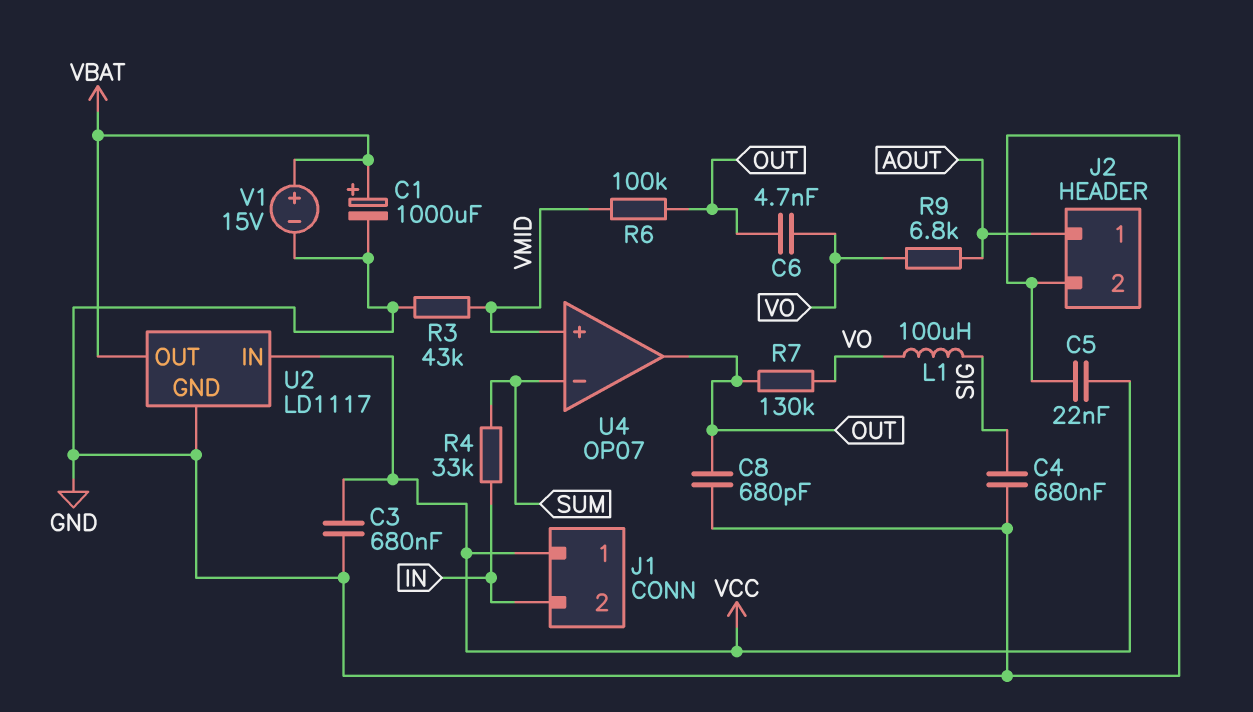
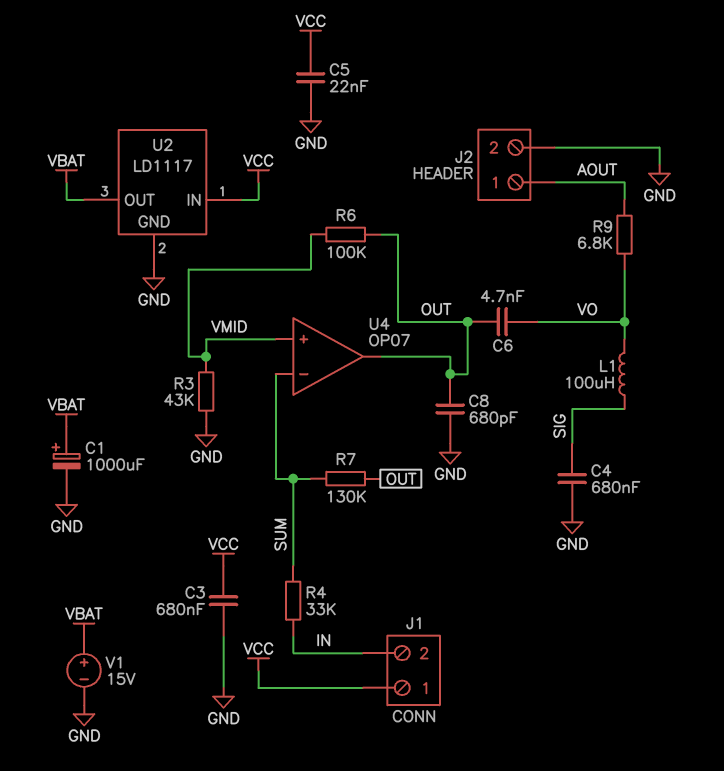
R7: 130k (OUT, VO) -> 130k (OUT, SUM)

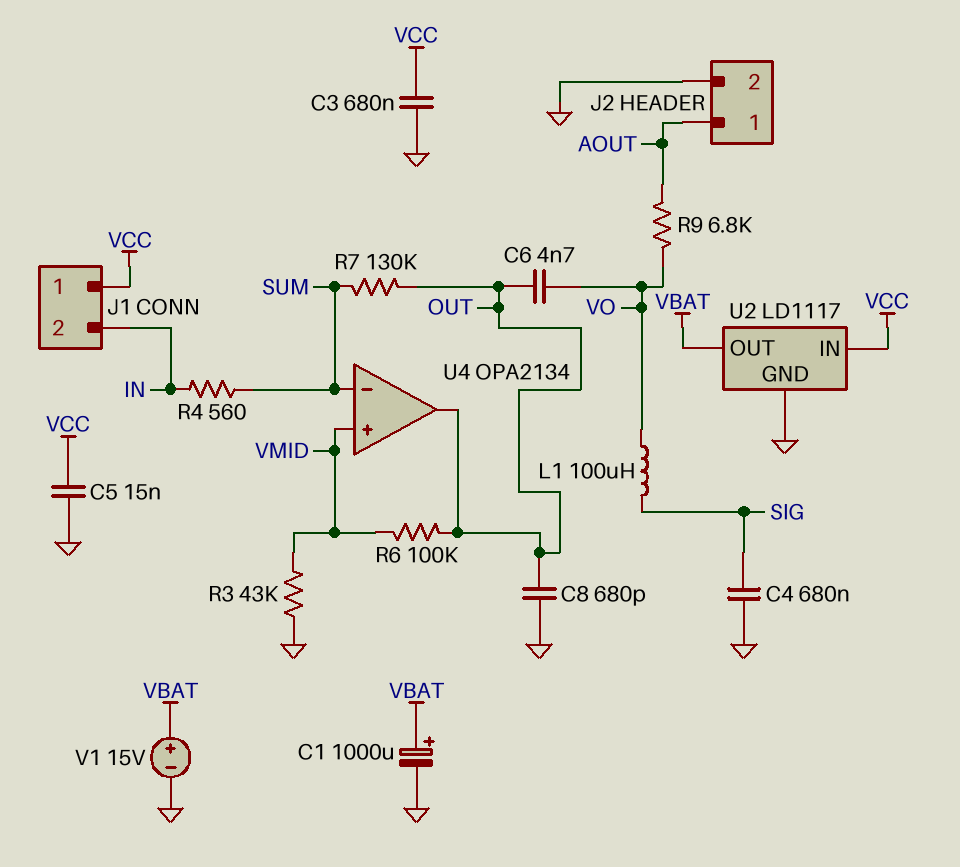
C5: 22nF (GND, VCC) -> 15nF (GND, VCC)
R4: 33k (IN, SUM) -> 560 (IN, SUM)
U4: OP07 -> OPA2134

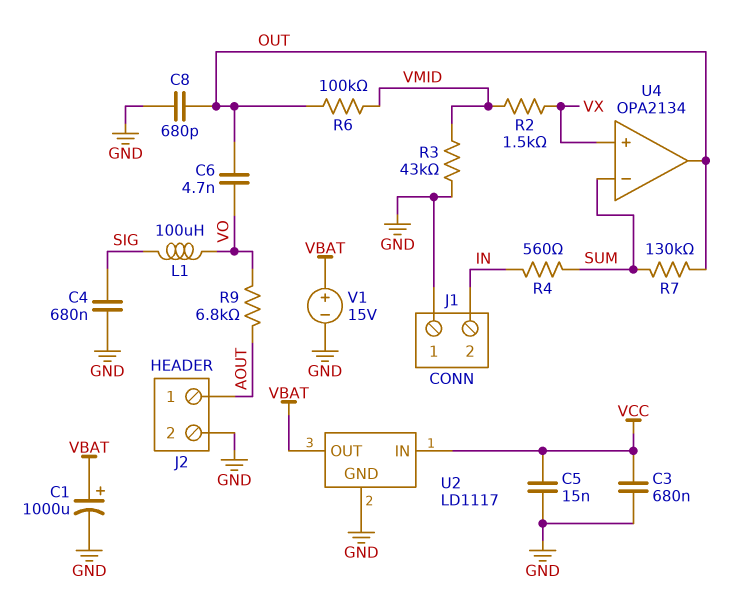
J1 pin 1: VCC -> GND
R2: none -> 1.5k (VMID, VX)
U4 pin in+: VMID -> VX

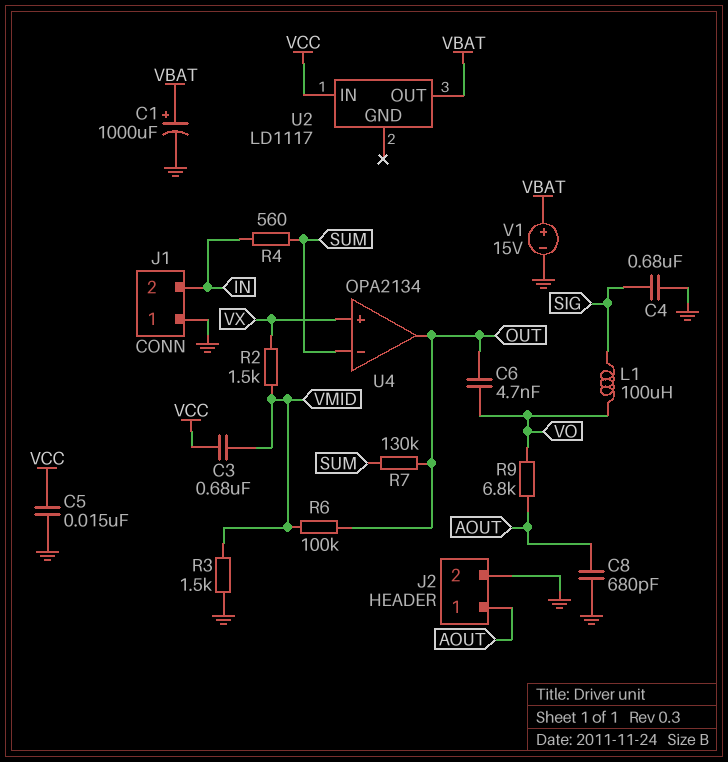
C3: 680nF (GND, VCC) -> 680nF (VCC, VMID)
C8: 680pF (GND, OUT) -> 680pF (AOUT, GND)
R3: 43k (GND, VMID) -> 1.5k (GND, VMID)
U2 pin GND: GND -> none

